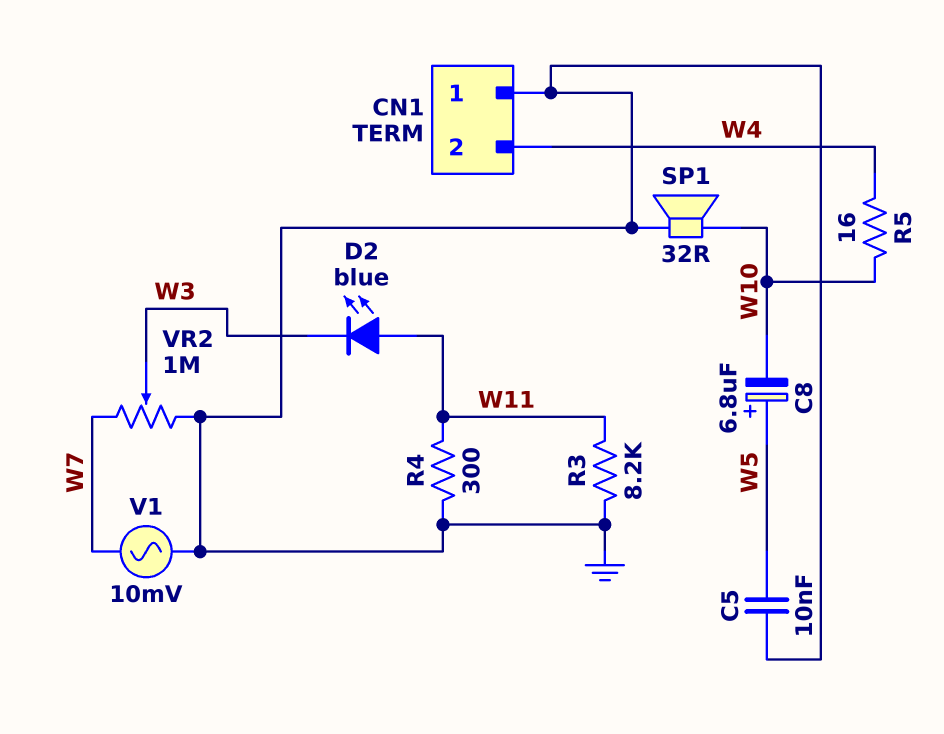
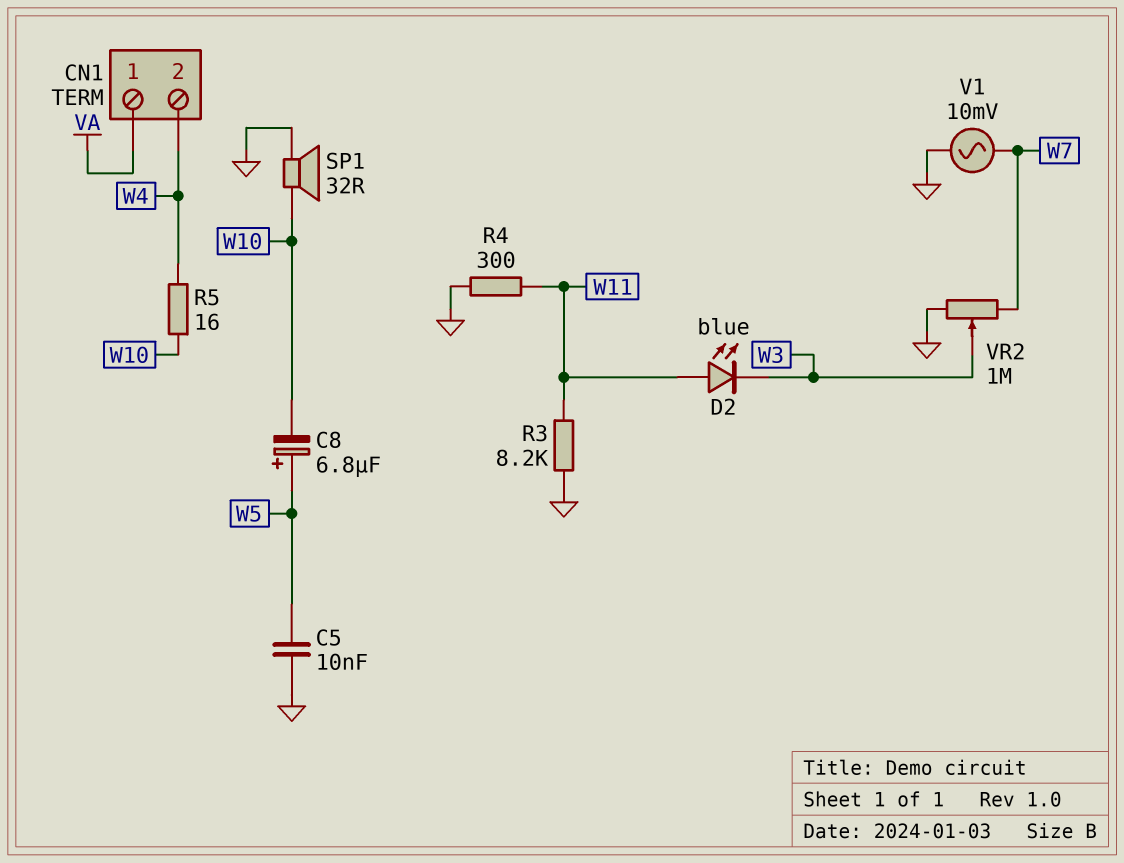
CN1 pin 1: GND -> VA

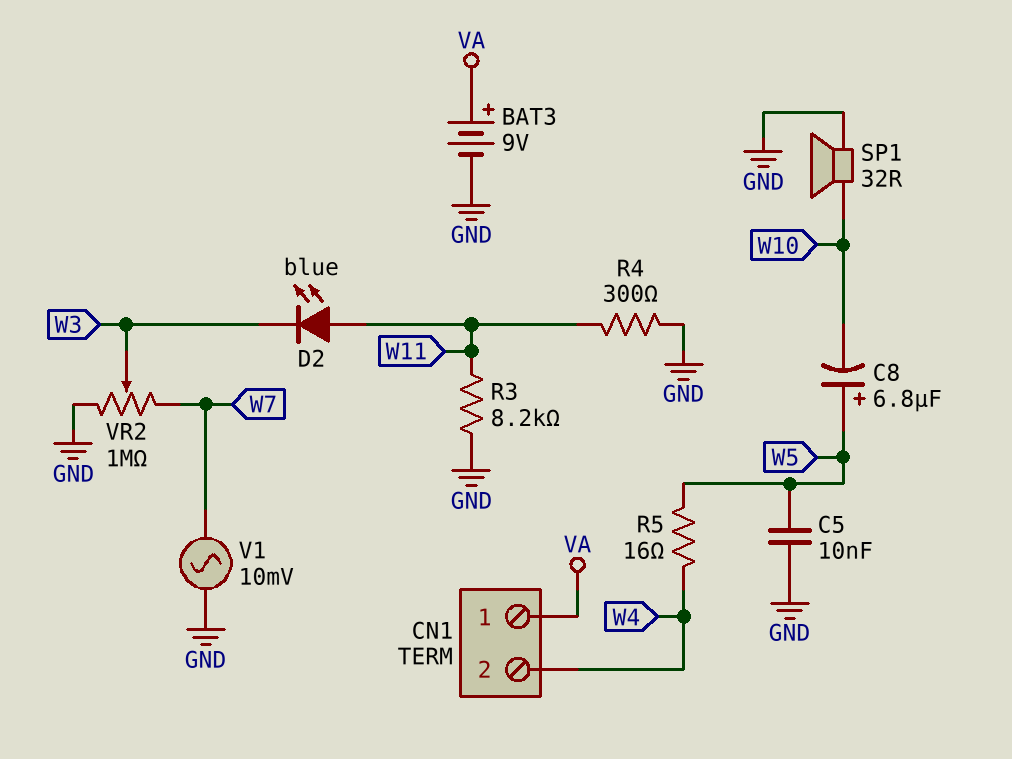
BAT3: none -> 9V (plus VA, minus GND)
R5: 16 (W4, W10) -> 16 (W4, W5)

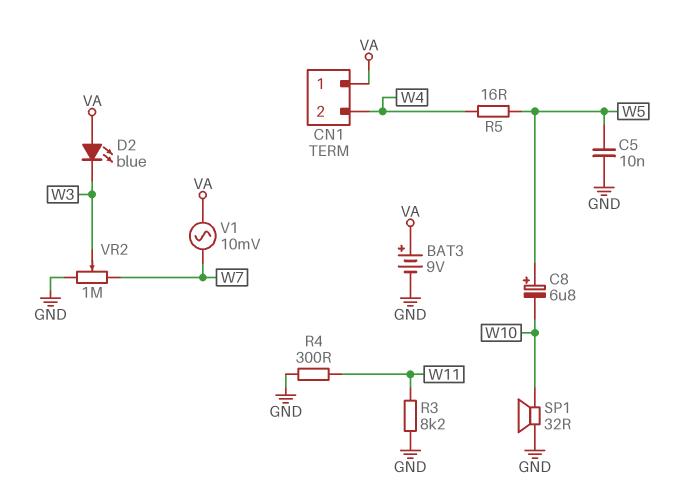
D2: LED blue (A W11, K W3) -> LED blue (A VA, K W3)
V1: AC 10mV (GND, W7) -> AC 10mV (VA, W7)

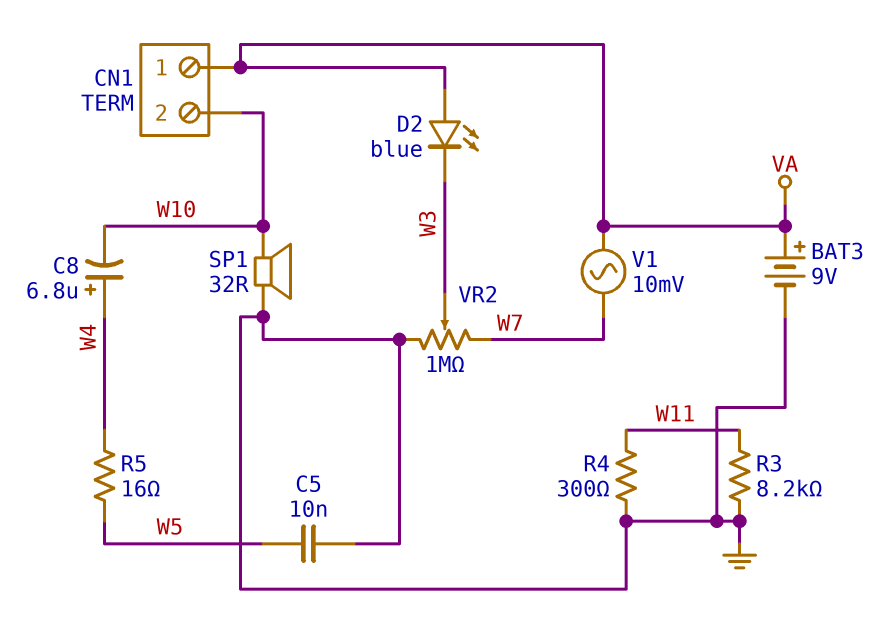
C8: 6.8uF (plus W5, minus W10) -> 6.8uF (plus W4, minus W10)
CN1 pin 2: W4 -> W10

